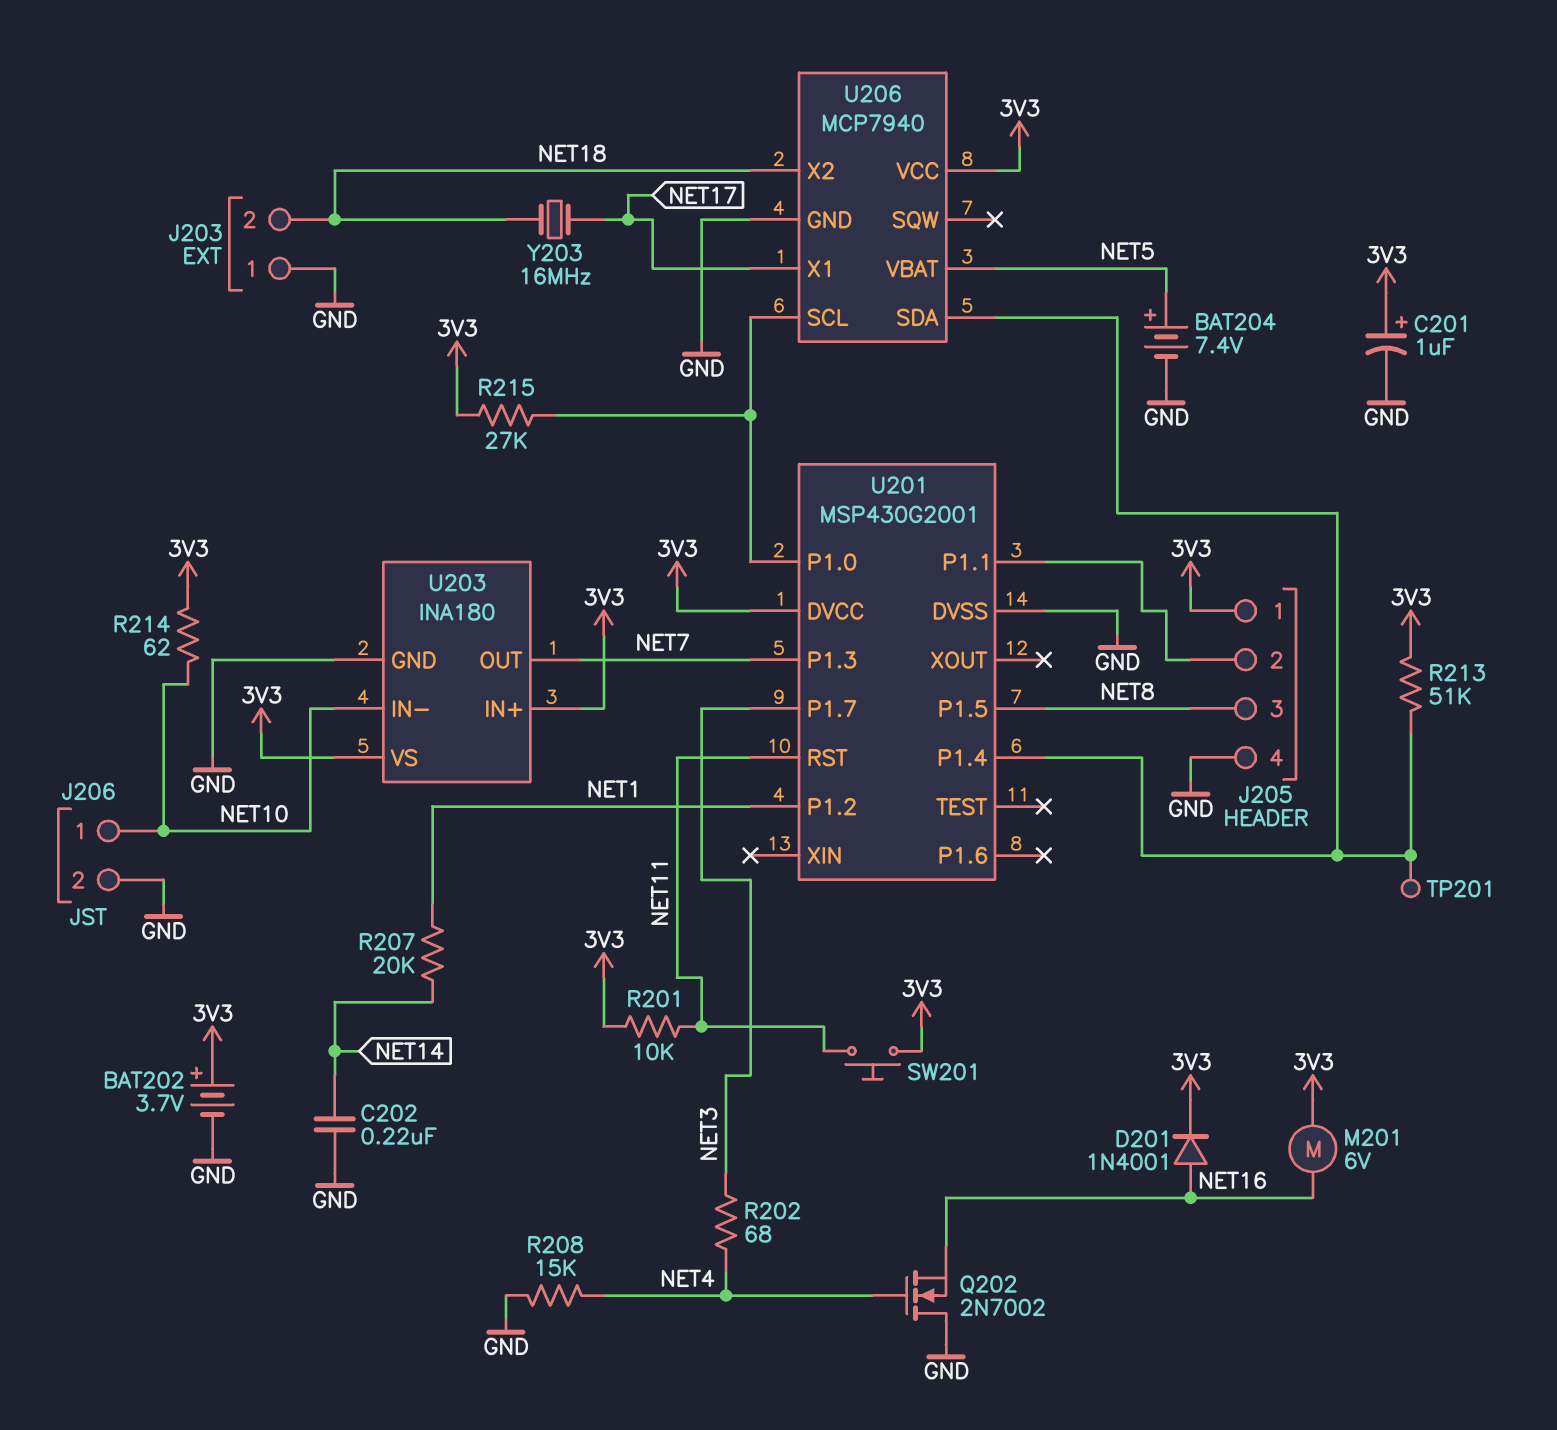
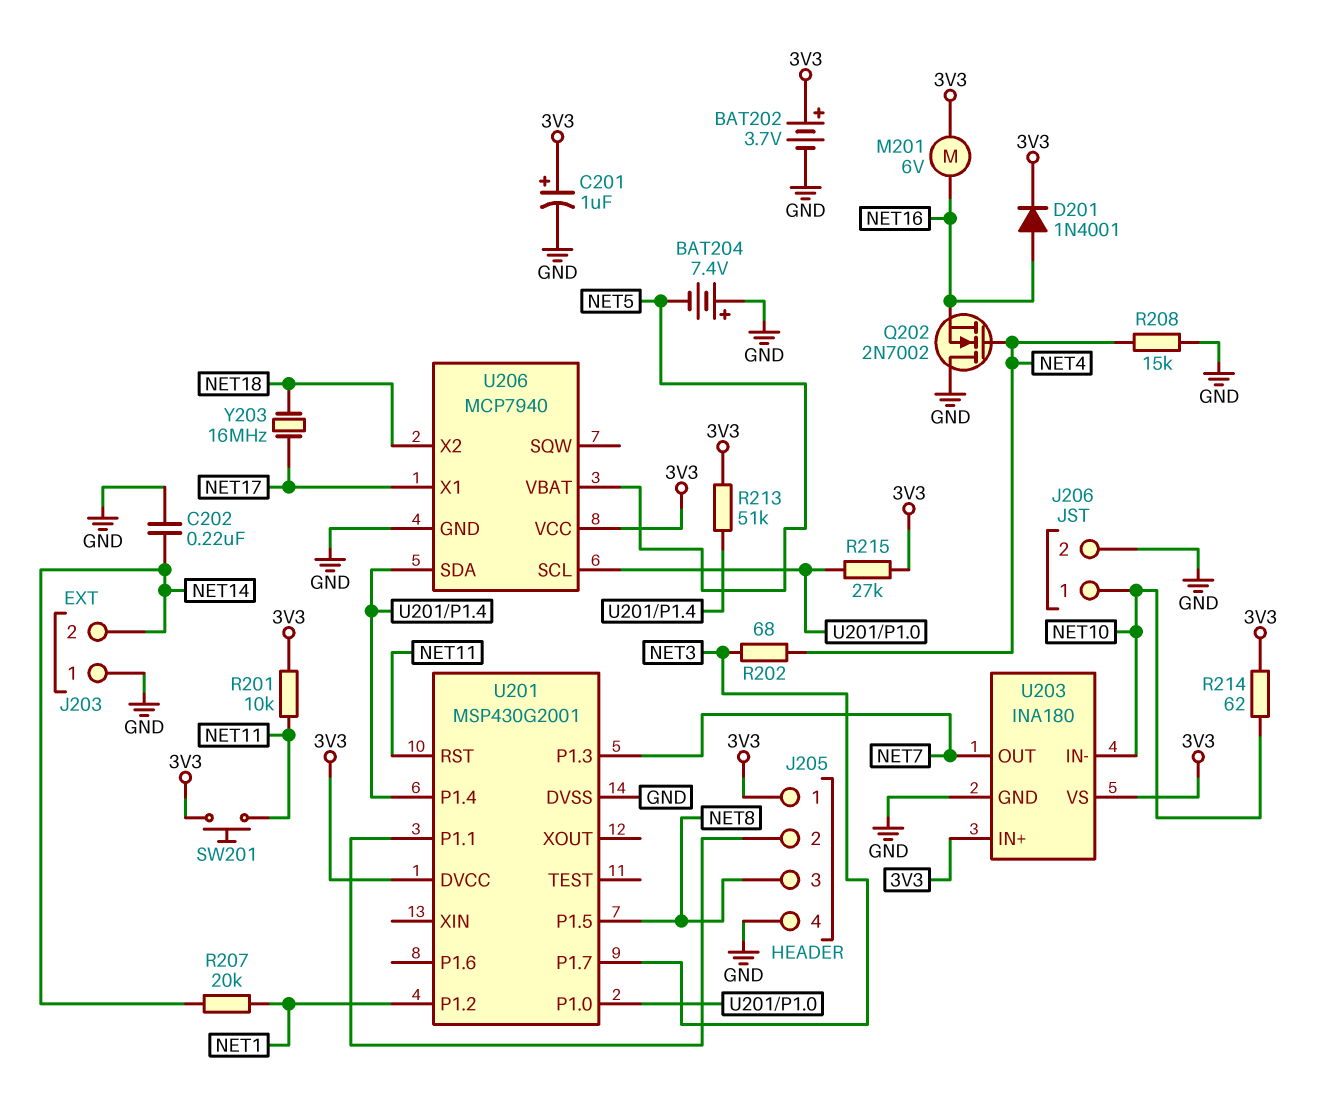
BAT204: 7.4V (plus NET5, minus GND) -> 7.4V (plus GND, minus NET5)
J203 pin 2: NET18 -> NET14
TP201: test point (U201/P1.4) -> none

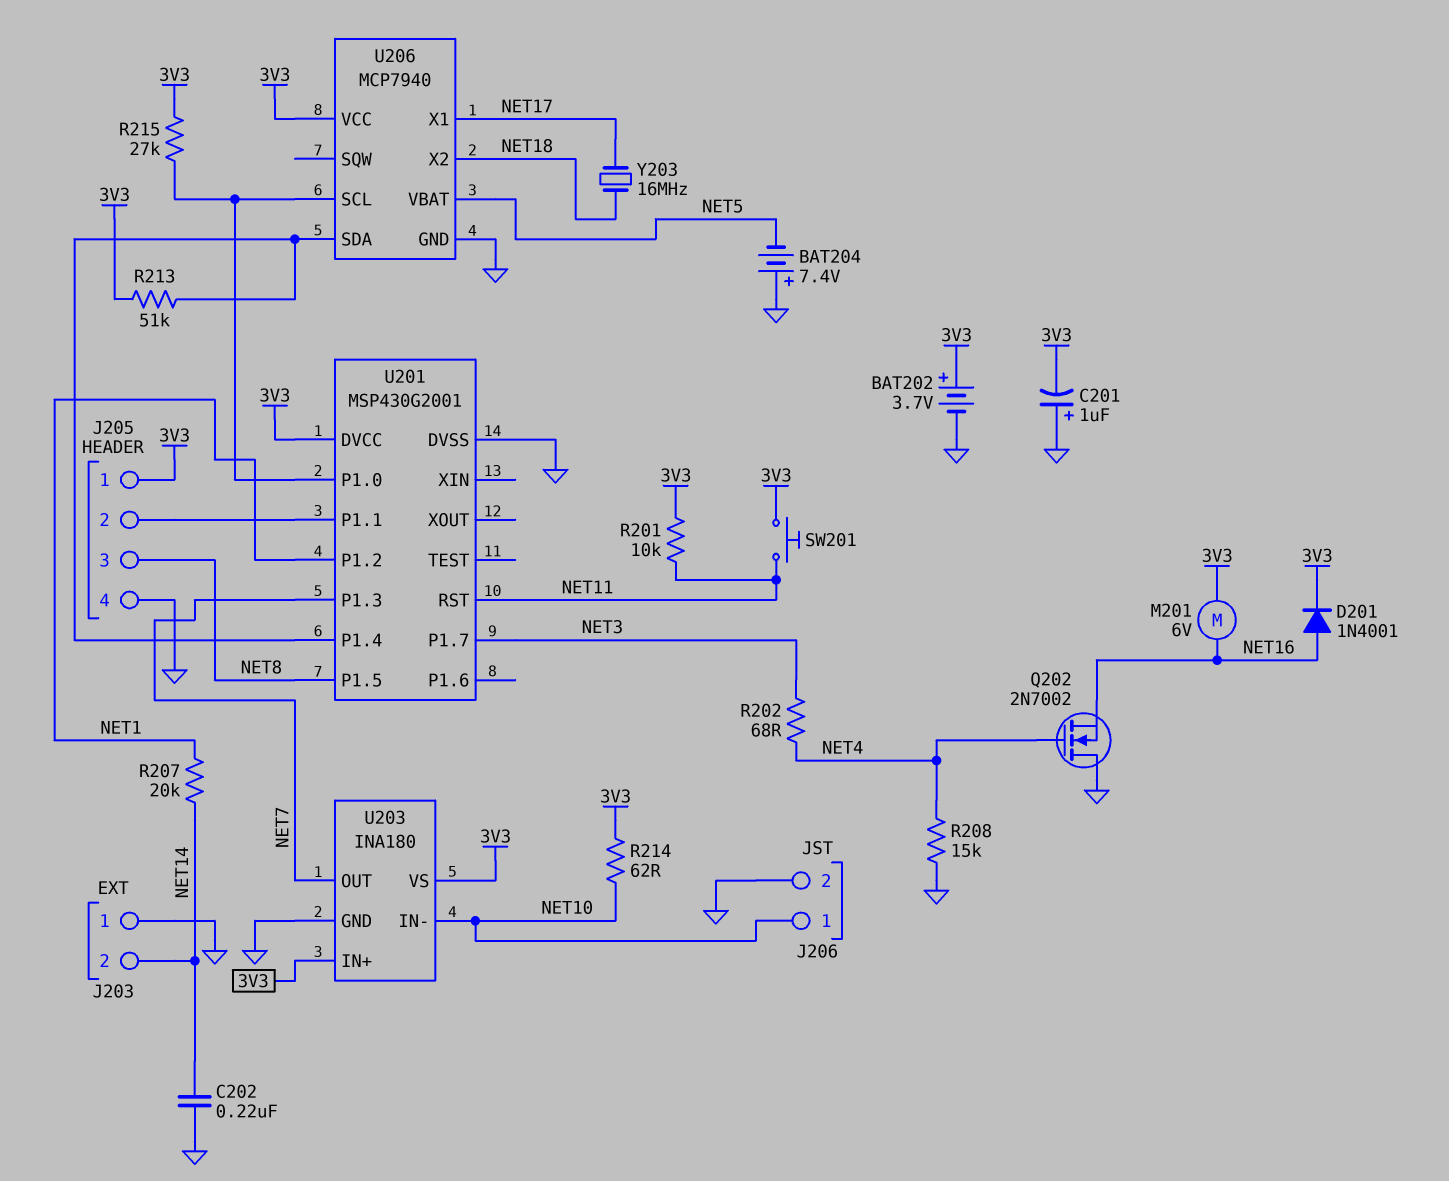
C201: 1uF (plus 3V3, minus GND) -> 1uF (plus GND, minus 3V3)

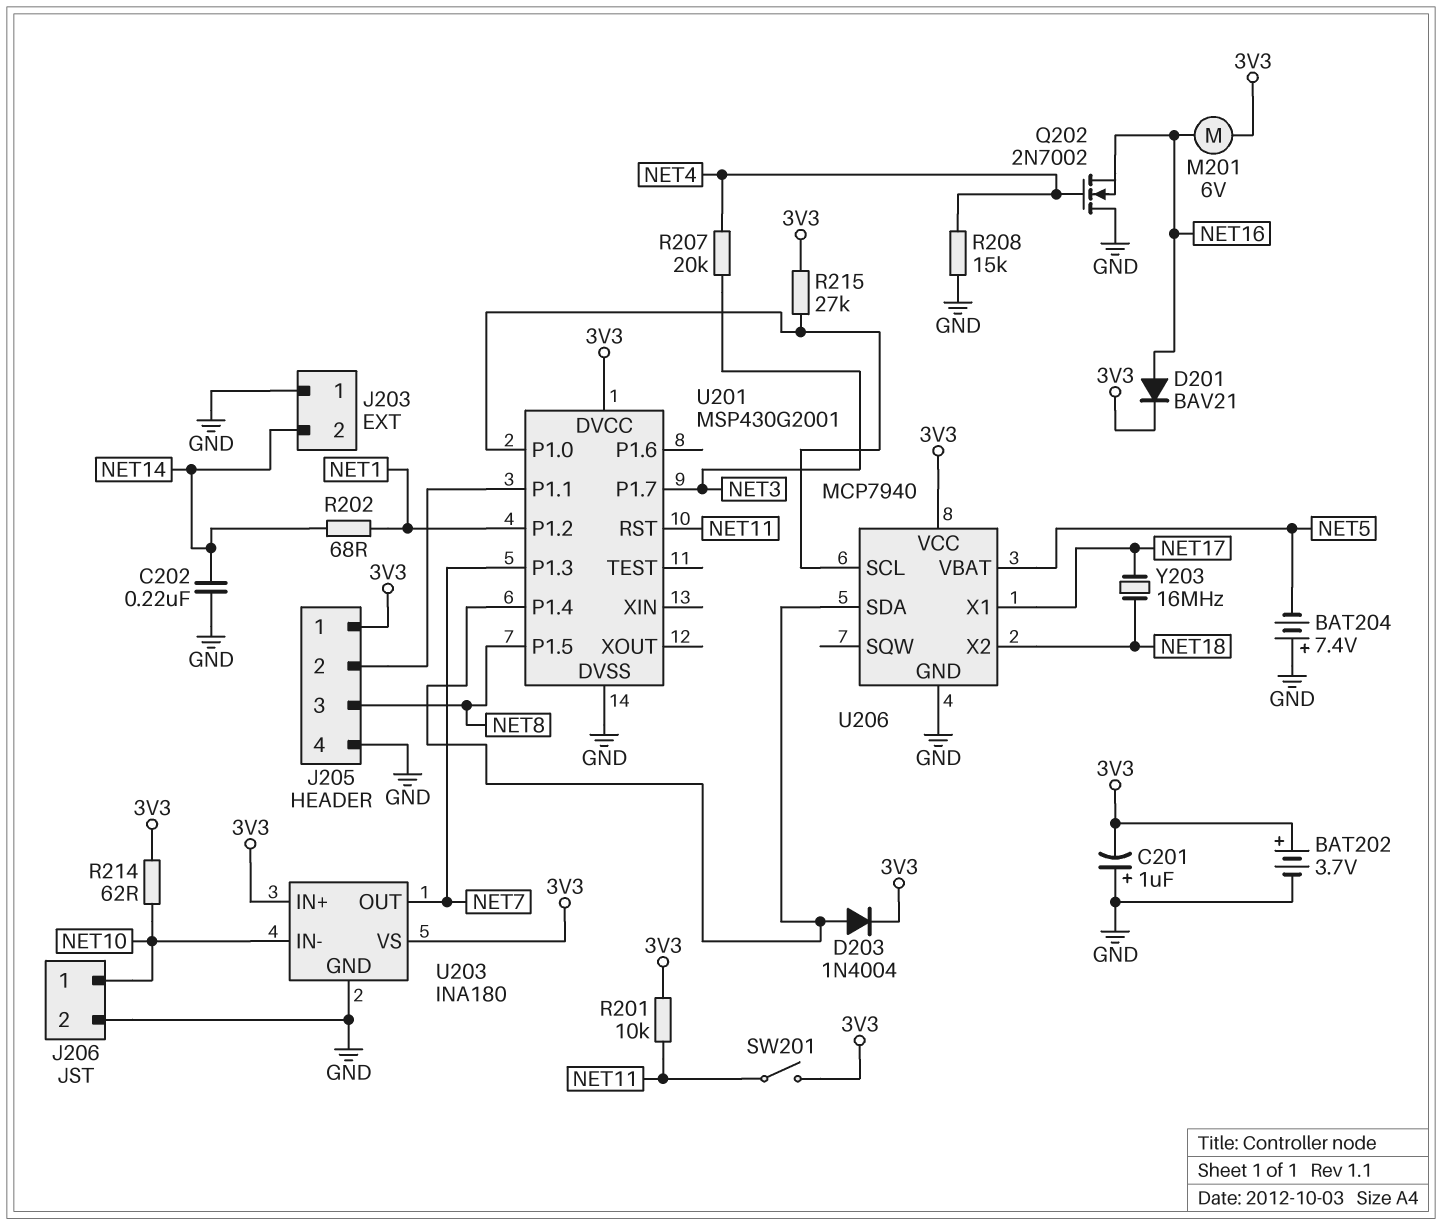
D201: diode 1N4001 (A NET16, K 3V3) -> diode BAV21 (A NET16, K 3V3)
D203: none -> diode 1N4004 (A U201/P1.4, K 3V3)
R202: 68 (NET3, NET4) -> 68 (NET1, NET14)
R207: 20k (NET1, NET14) -> 20k (NET3, NET4)
R213: 51k (3V3, U201/P1.4) -> none
SW201: button (3V3, NET11) -> switch (3V3, NET11)

